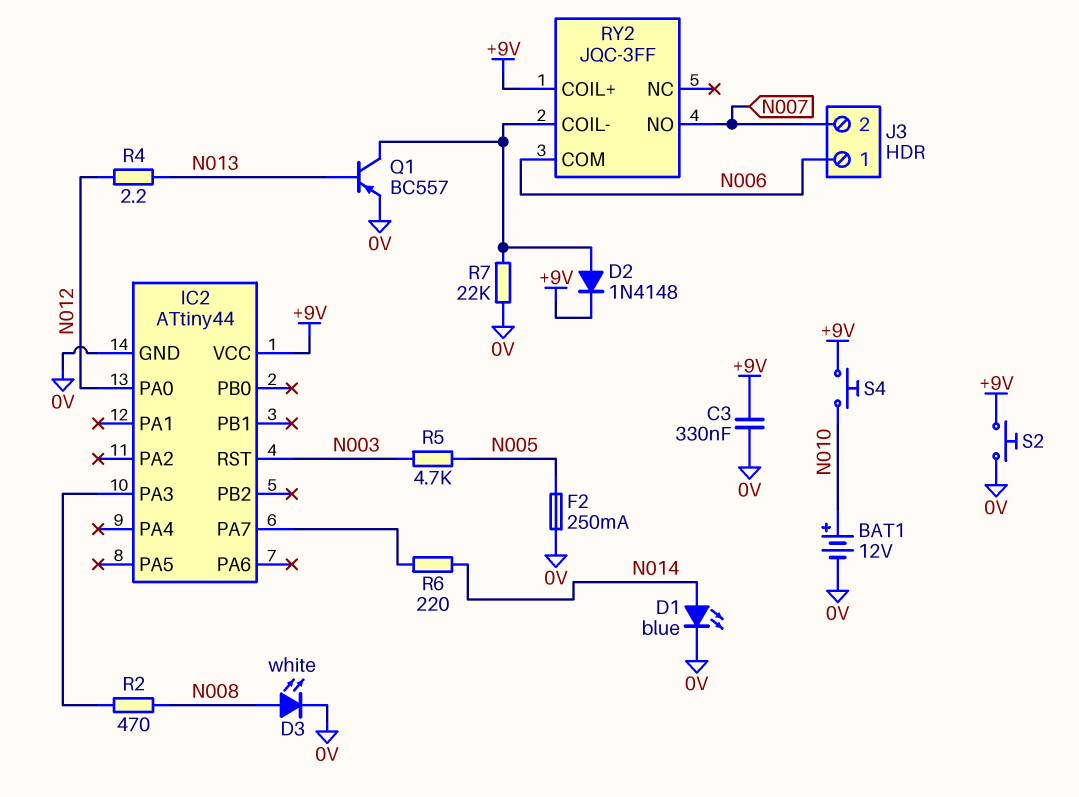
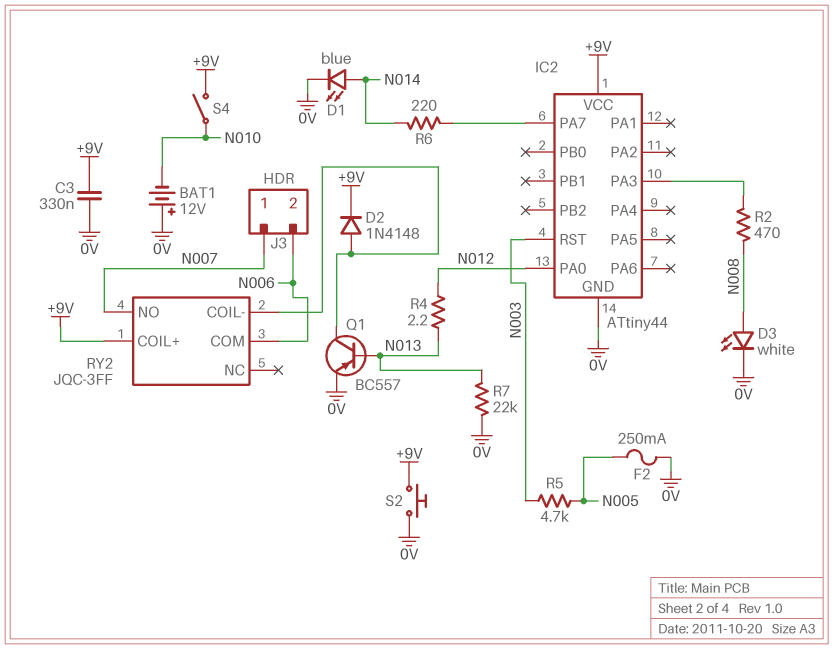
BAT1: 12V (plus N010, minus 0V) -> 12V (plus 0V, minus N010)
J3 pin 1: N006 -> N007
J3 pin 2: N007 -> N006
R7: 22k (0V, RY2/COIL-) -> 22k (0V, N013)
S4: button (+9V, N010) -> switch (+9V, N010)

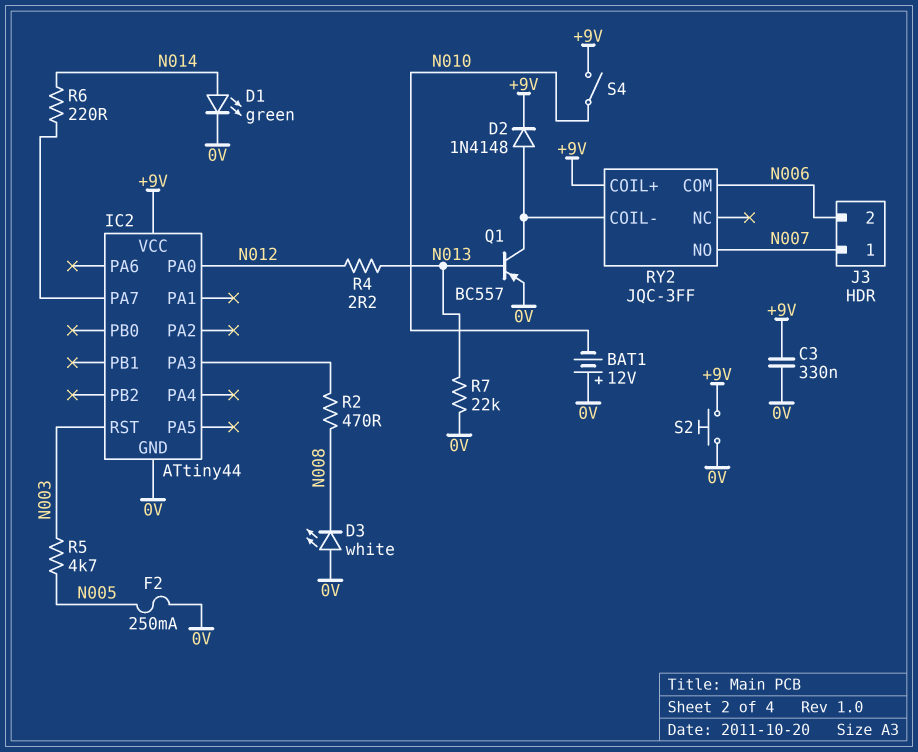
D1: LED blue (A N014, K 0V) -> LED green (A N014, K 0V)
D3: LED white (A N008, K 0V) -> LED white (A 0V, K N008)

